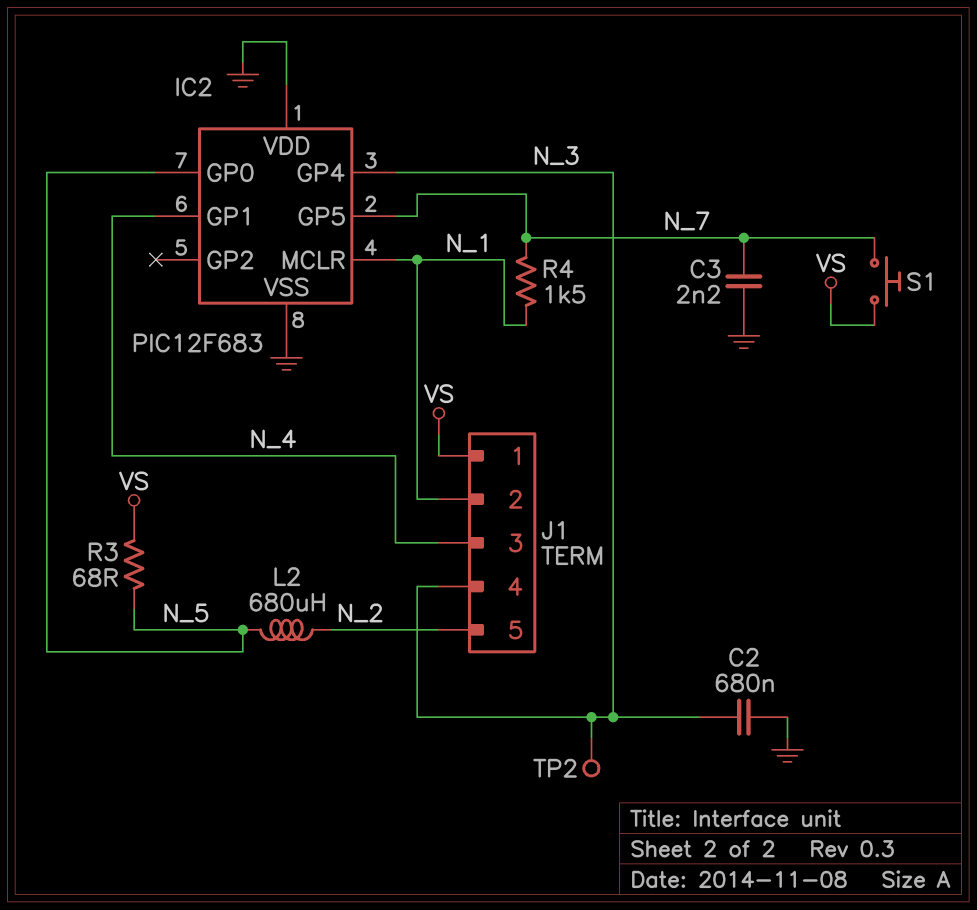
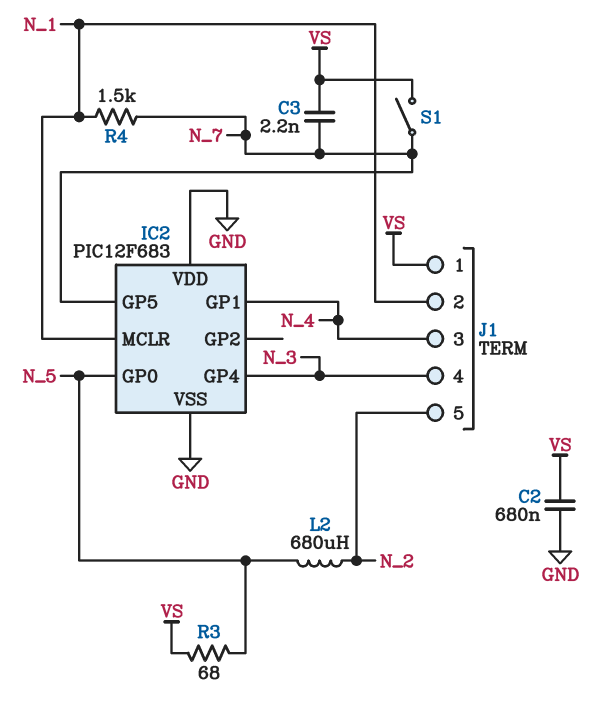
C2: 680nF (GND, N_3) -> 680nF (GND, VS)
C3: 2.2nF (GND, N_7) -> 2.2nF (N_7, VS)
S1: button (N_7, VS) -> switch (N_7, VS)
TP2: test point (N_3) -> none

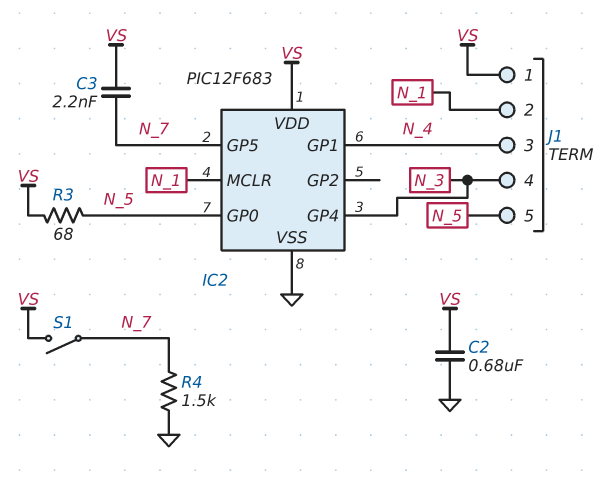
IC2 pin VDD: GND -> VS
J1 pin 5: N_2 -> N_5
L2: 680uH (N_2, N_5) -> none
R4: 1.5k (N_1, N_7) -> 1.5k (GND, N_7)

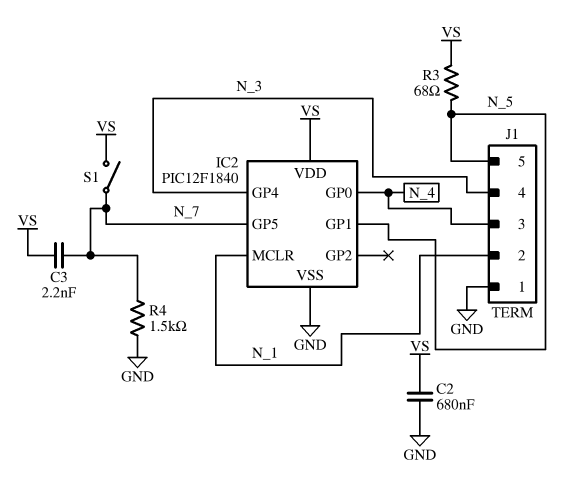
IC2: PIC12F683 -> PIC12F1840
IC2 pin GP0: N_5 -> N_4
IC2 pin GP1: N_4 -> N_5
J1 pin 1: VS -> GND

